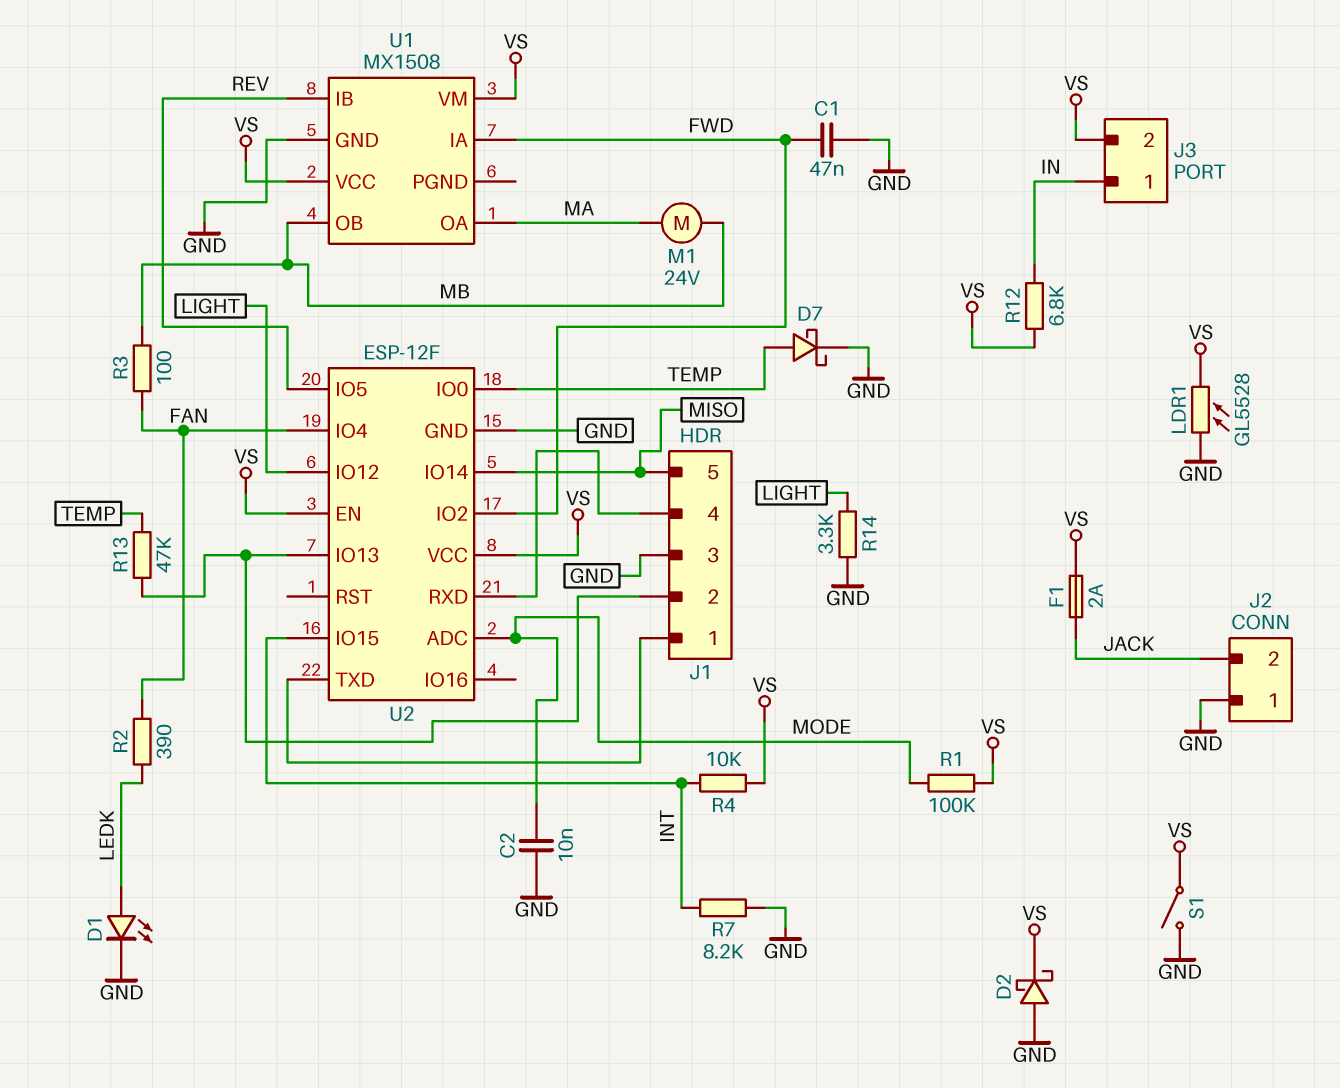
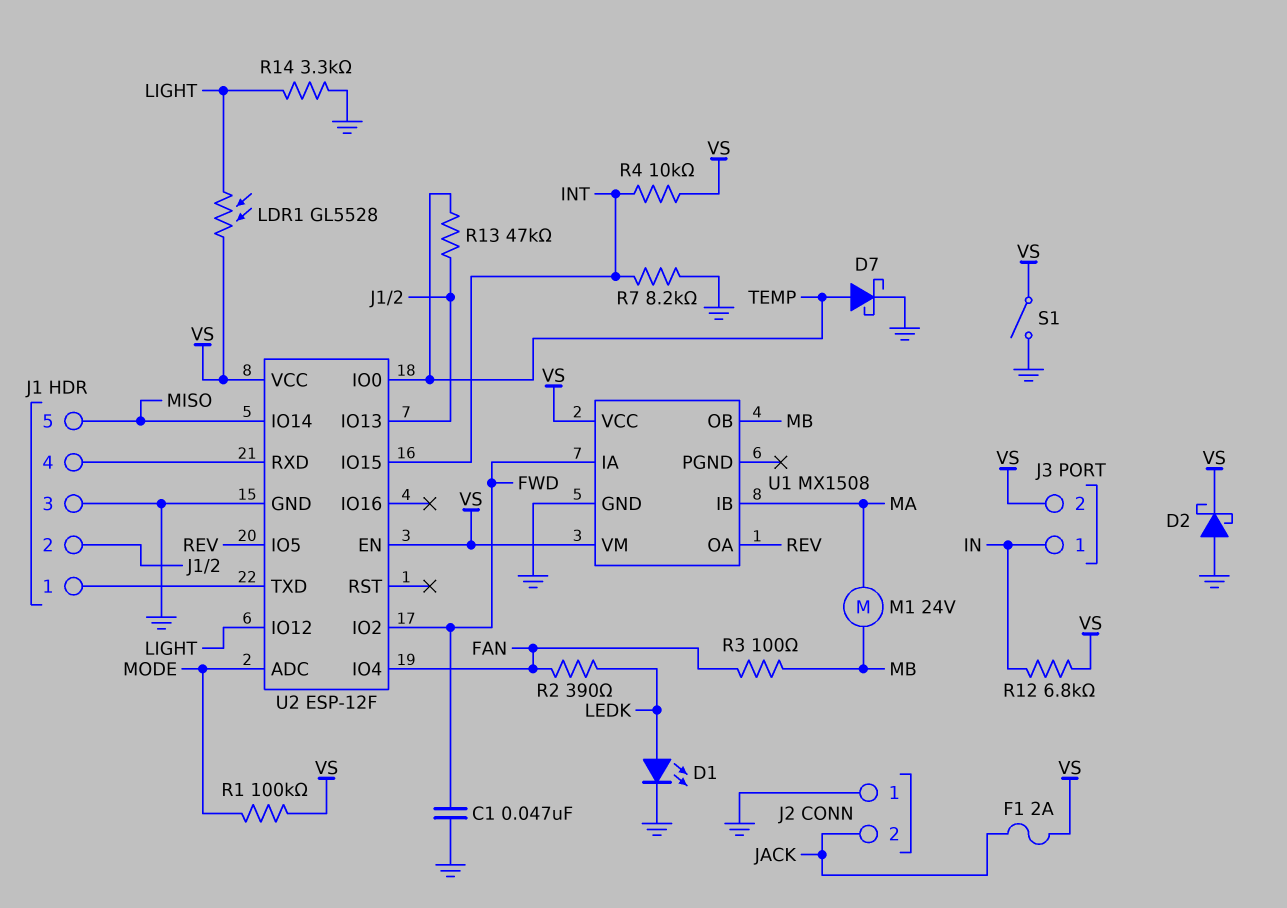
C2: 10nF (GND, MODE) -> none
LDR1: GL5528 (GND, VS) -> GL5528 (LIGHT, VS)
U1 pin IB: REV -> MA
U1 pin OA: MA -> REV

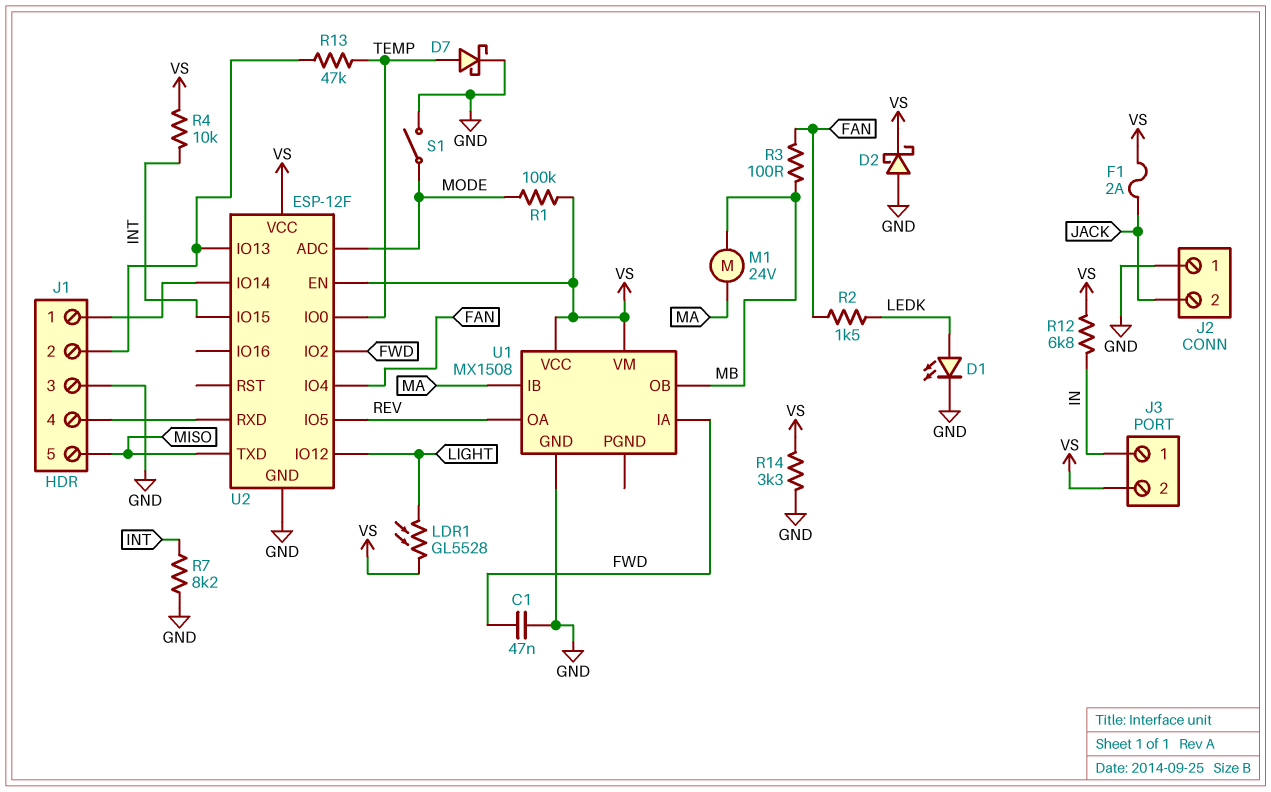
R2: 390 (FAN, LEDK) -> 1.5k (FAN, LEDK)
R14: 3.3k (GND, LIGHT) -> 3.3k (GND, VS)
S1: switch (GND, VS) -> switch (GND, MODE)
U2 pin IO14: MISO -> J1/1
U2 pin TXD: J1/1 -> MISO

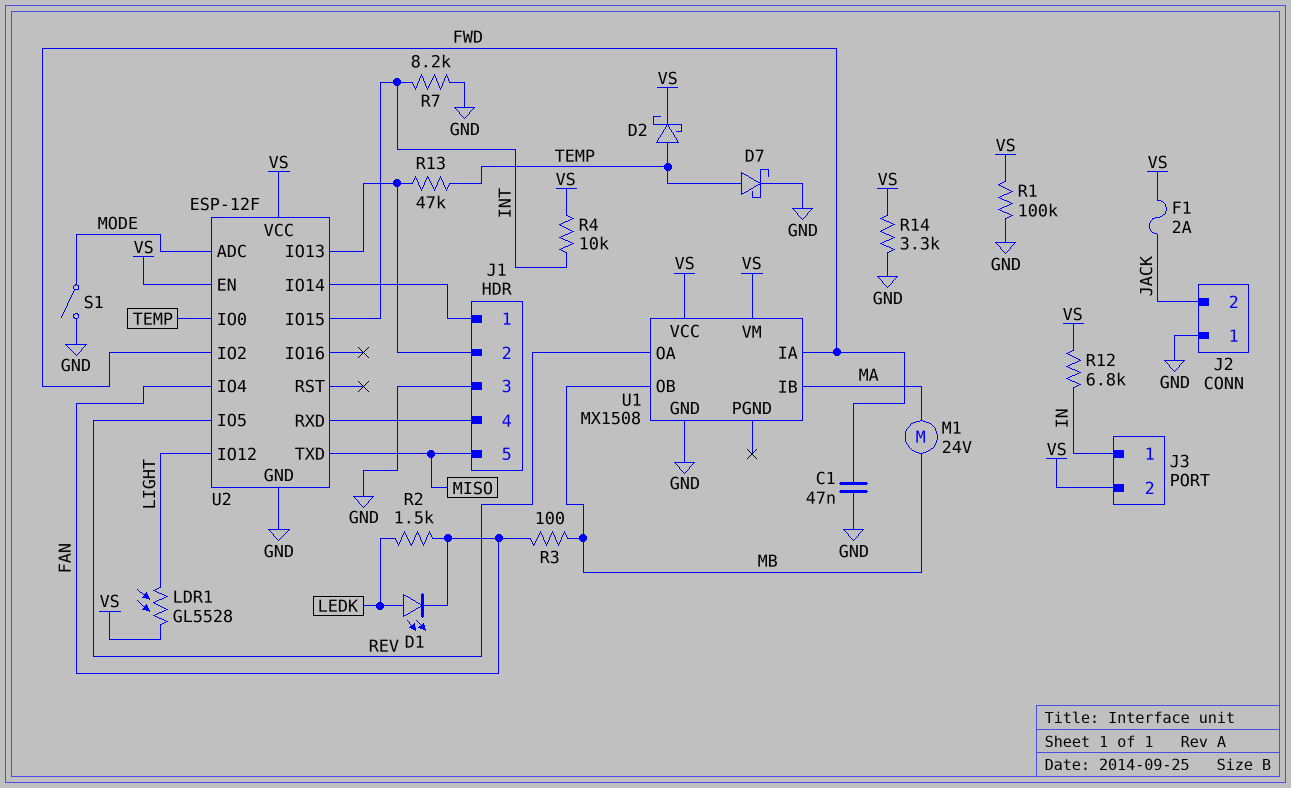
D1: LED (A LEDK, K GND) -> LED (A LEDK, K FAN)
D2: schottky (A GND, K VS) -> schottky (A TEMP, K VS)
R1: 100k (MODE, VS) -> 100k (GND, VS)

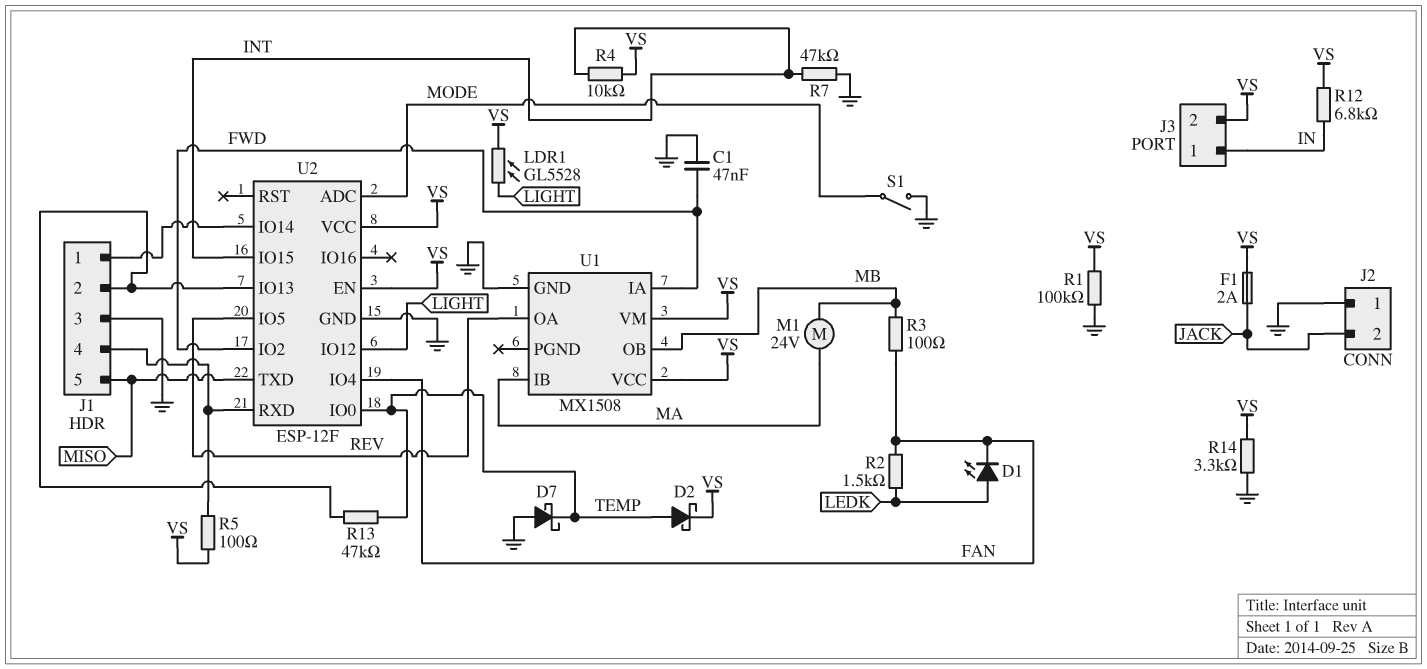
D7: schottky (A TEMP, K GND) -> schottky (A GND, K TEMP)
R5: none -> 100 (J1/4, VS)
R7: 8.2k (GND, INT) -> 47k (GND, INT)

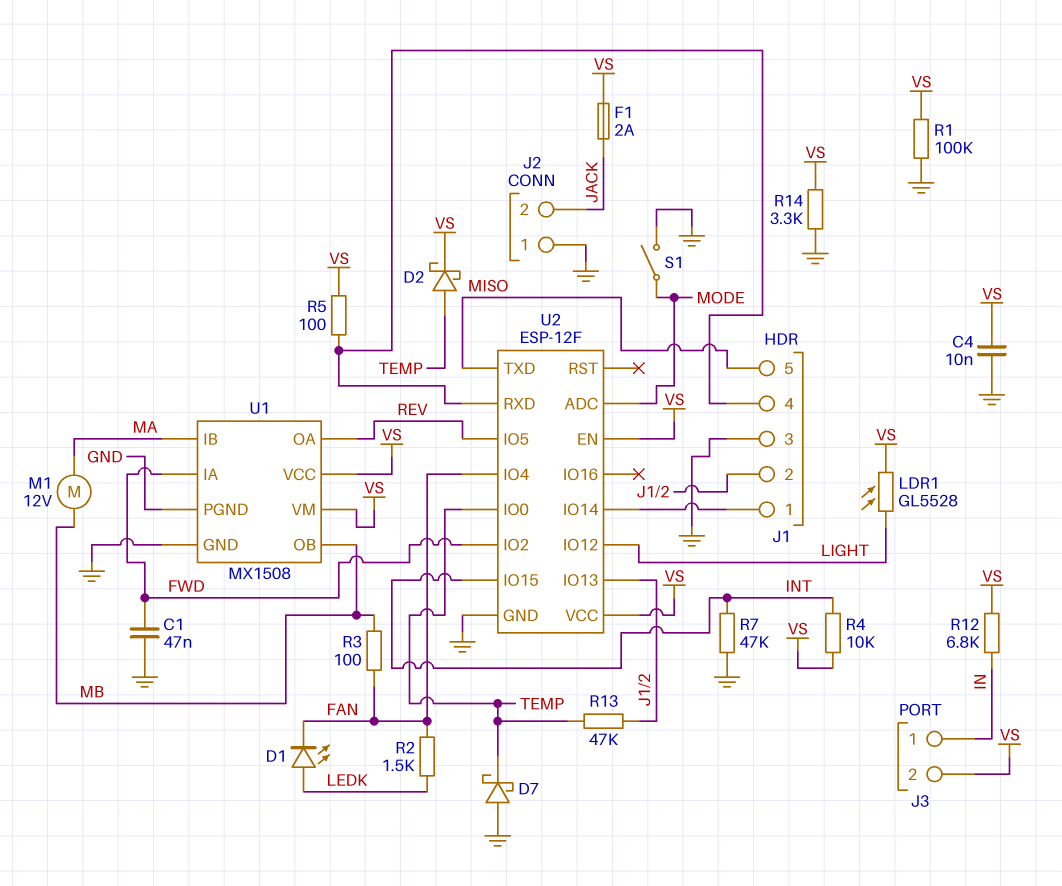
C4: none -> 10nF (GND, VS)
M1: motor 24V (MA, MB) -> motor 12V (MA, MB)
U1 pin PGND: none -> GND

